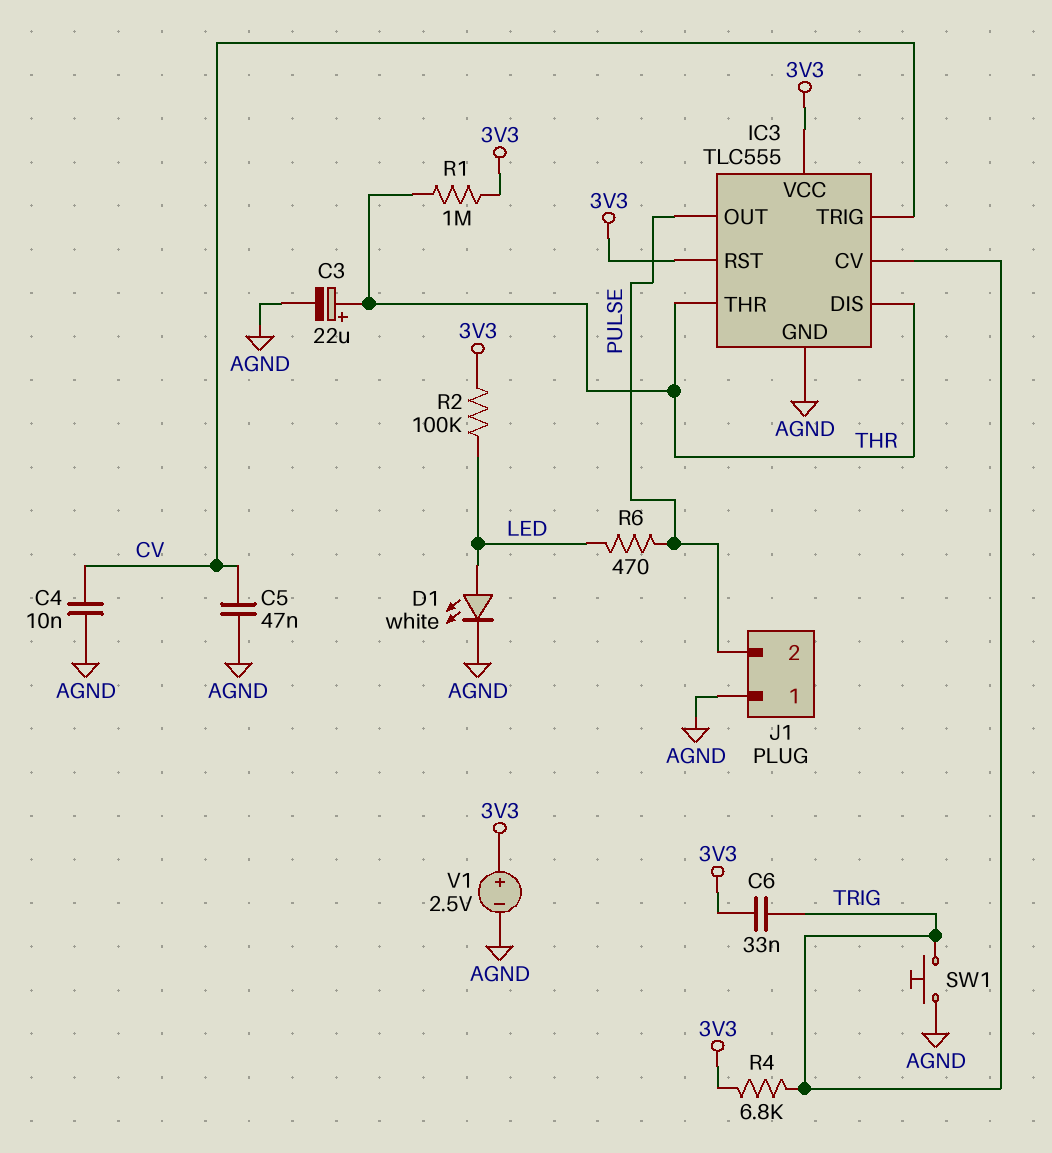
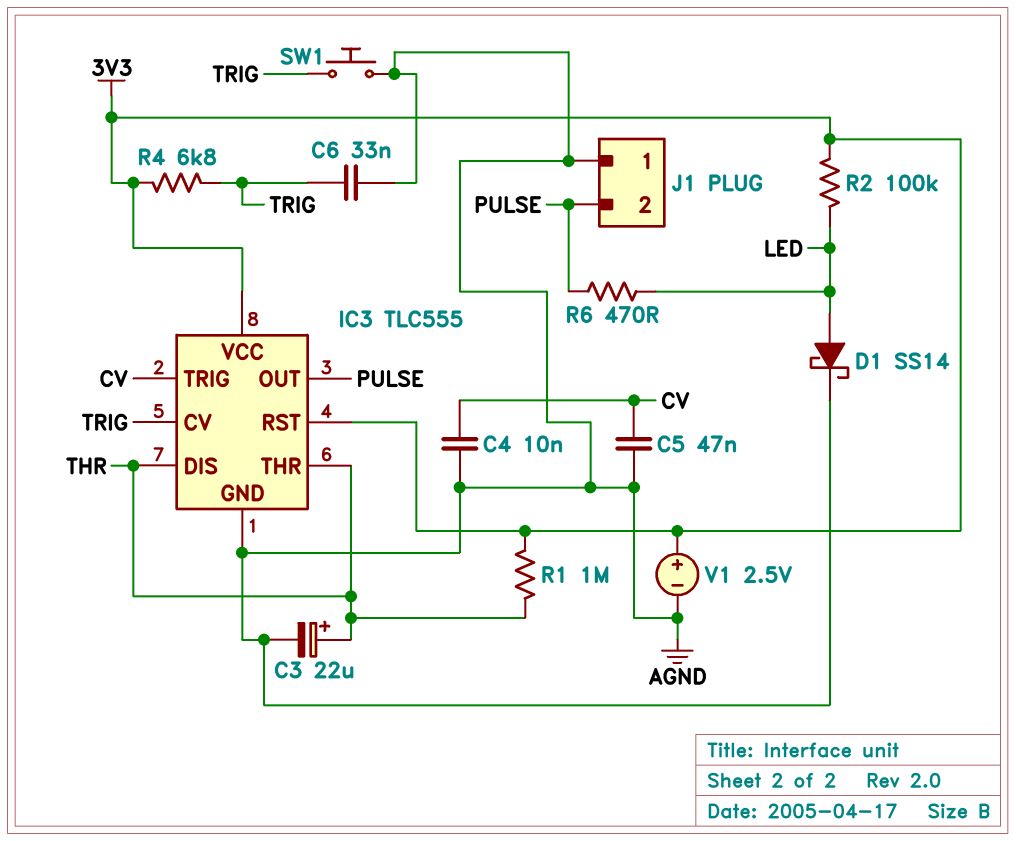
C6: 33nF (3V3, TRIG) -> 33nF (AGND, TRIG)
D1: LED white (A LED, K AGND) -> schottky SS14 (A LED, K AGND)

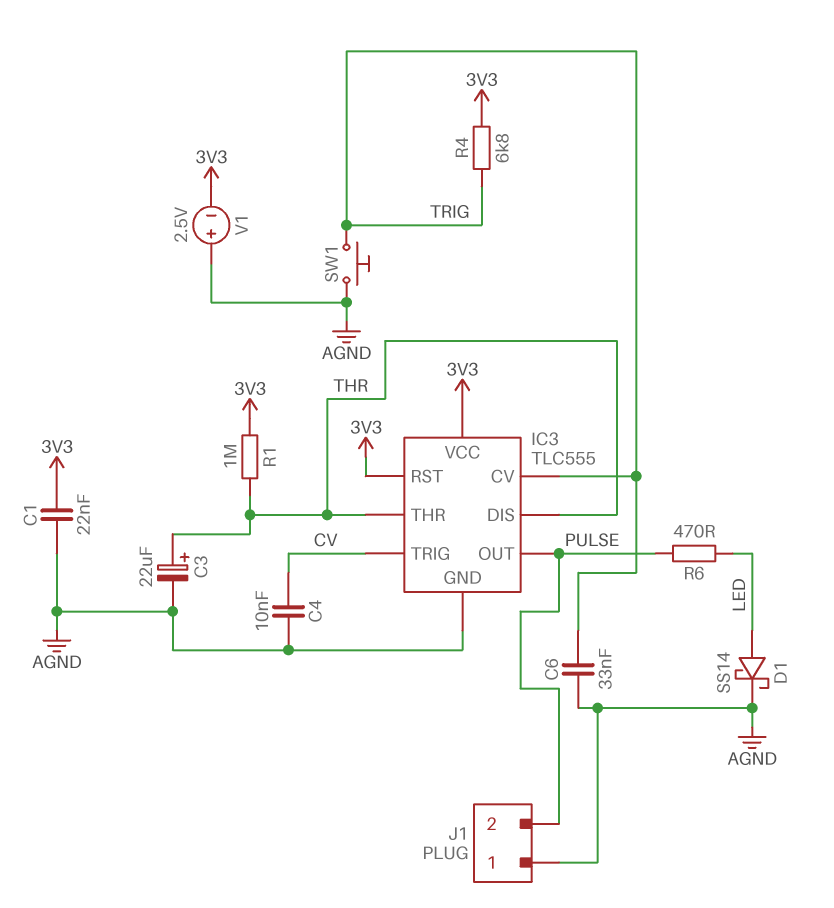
C1: none -> 22nF (3V3, AGND)
C5: 47nF (AGND, CV) -> none
R2: 100k (3V3, LED) -> none
V1: 2.5V (plus 3V3, minus AGND) -> 2.5V (plus AGND, minus 3V3)

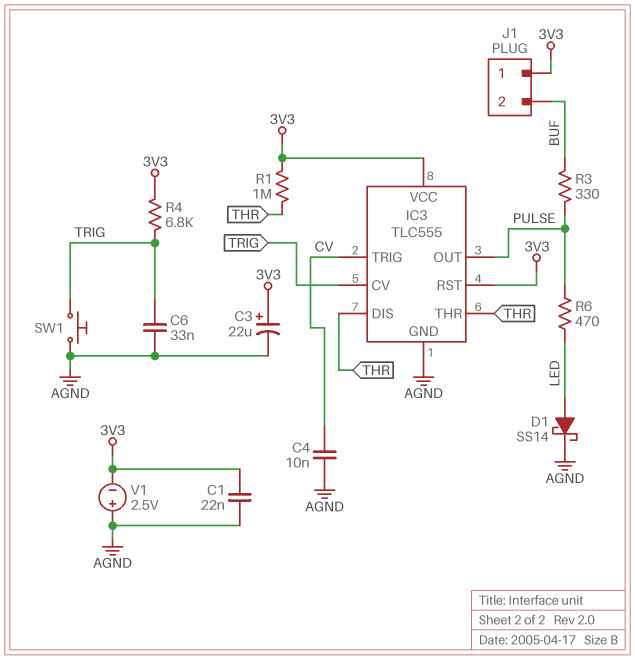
C3: 22uF (plus THR, minus AGND) -> 22uF (plus 3V3, minus AGND)
J1 pin 1: AGND -> 3V3
J1 pin 2: PULSE -> BUF
R3: none -> 330 (BUF, PULSE)

